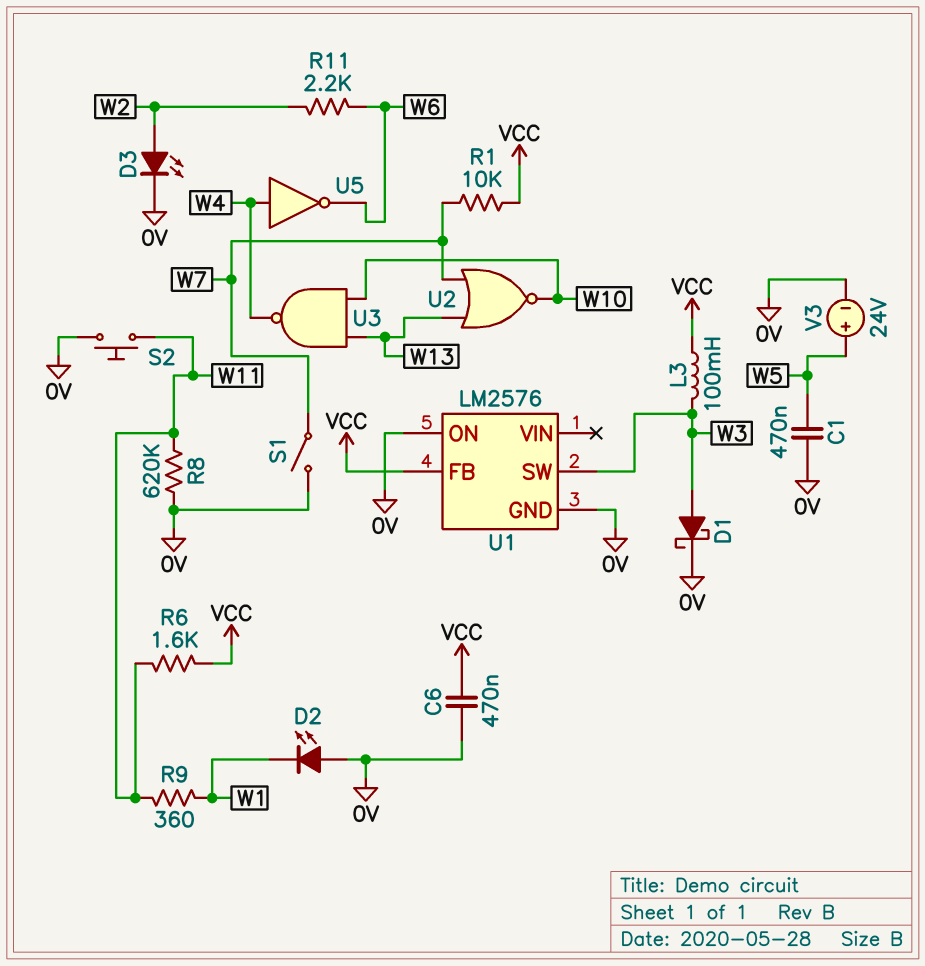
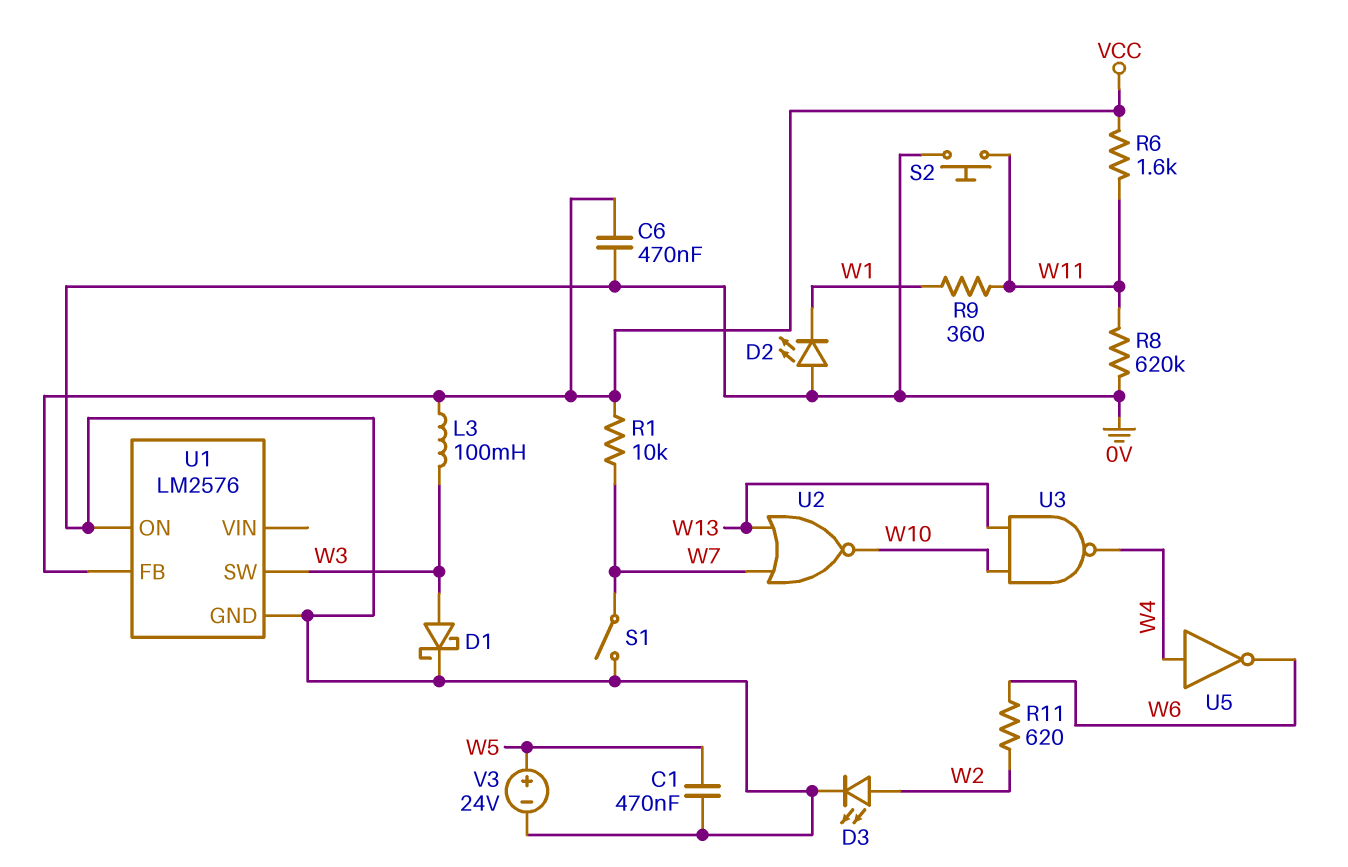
R11: 2.2k (W2, W6) -> 620 (W2, W6)

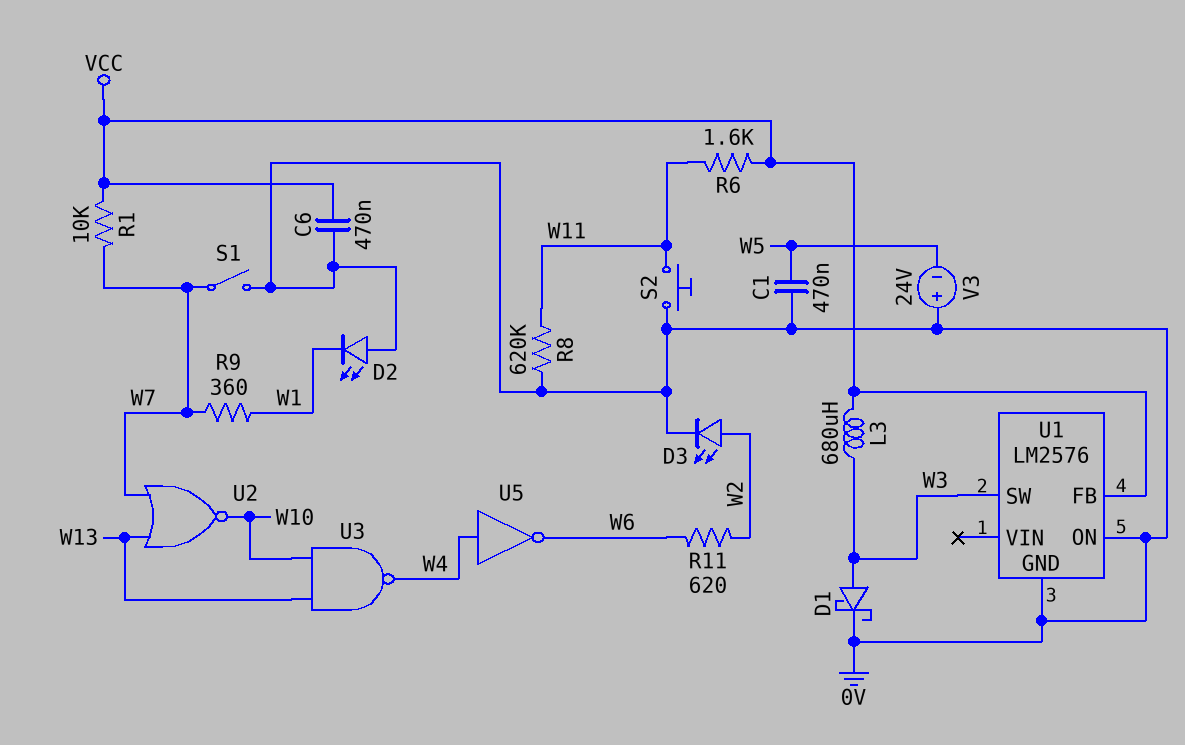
L3: 100mH (VCC, W3) -> 680uH (VCC, W3)
R9: 360 (W1, W11) -> 360 (W1, W7)
V3: 24V (plus W5, minus 0V) -> 24V (plus 0V, minus W5)

